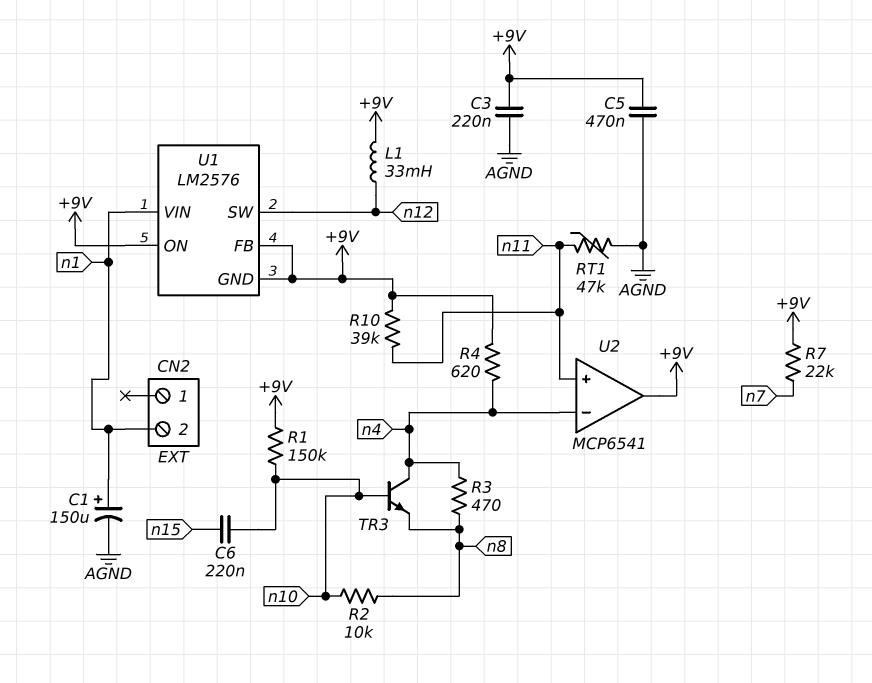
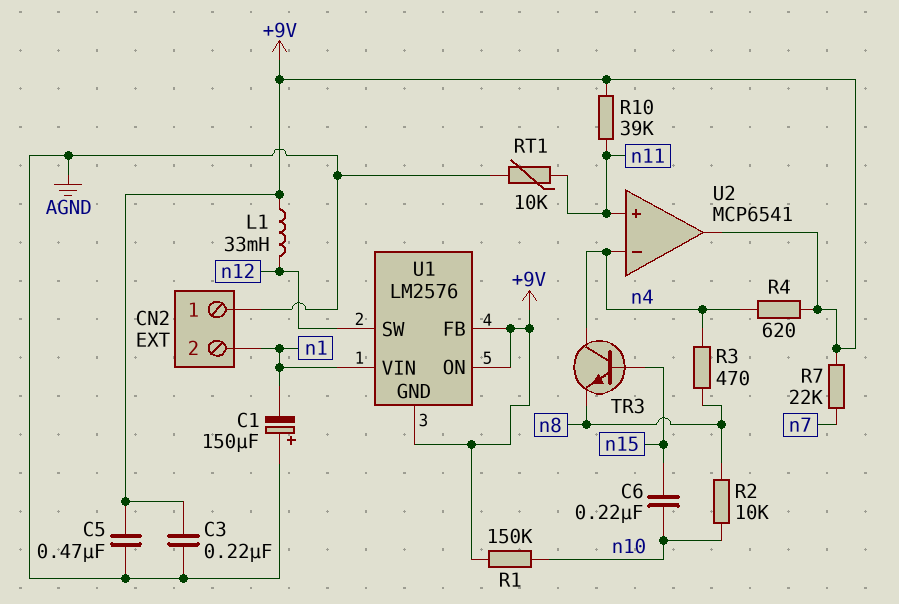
C1: 150uF (plus n1, minus AGND) -> 150uF (plus AGND, minus n1)
CN2 pin 1: none -> AGND
RT1: 47k (AGND, n11) -> 10k (AGND, n11)
TR3: NPN (B n10, C n4, E n8) -> NPN (B n15, C n4, E n8)

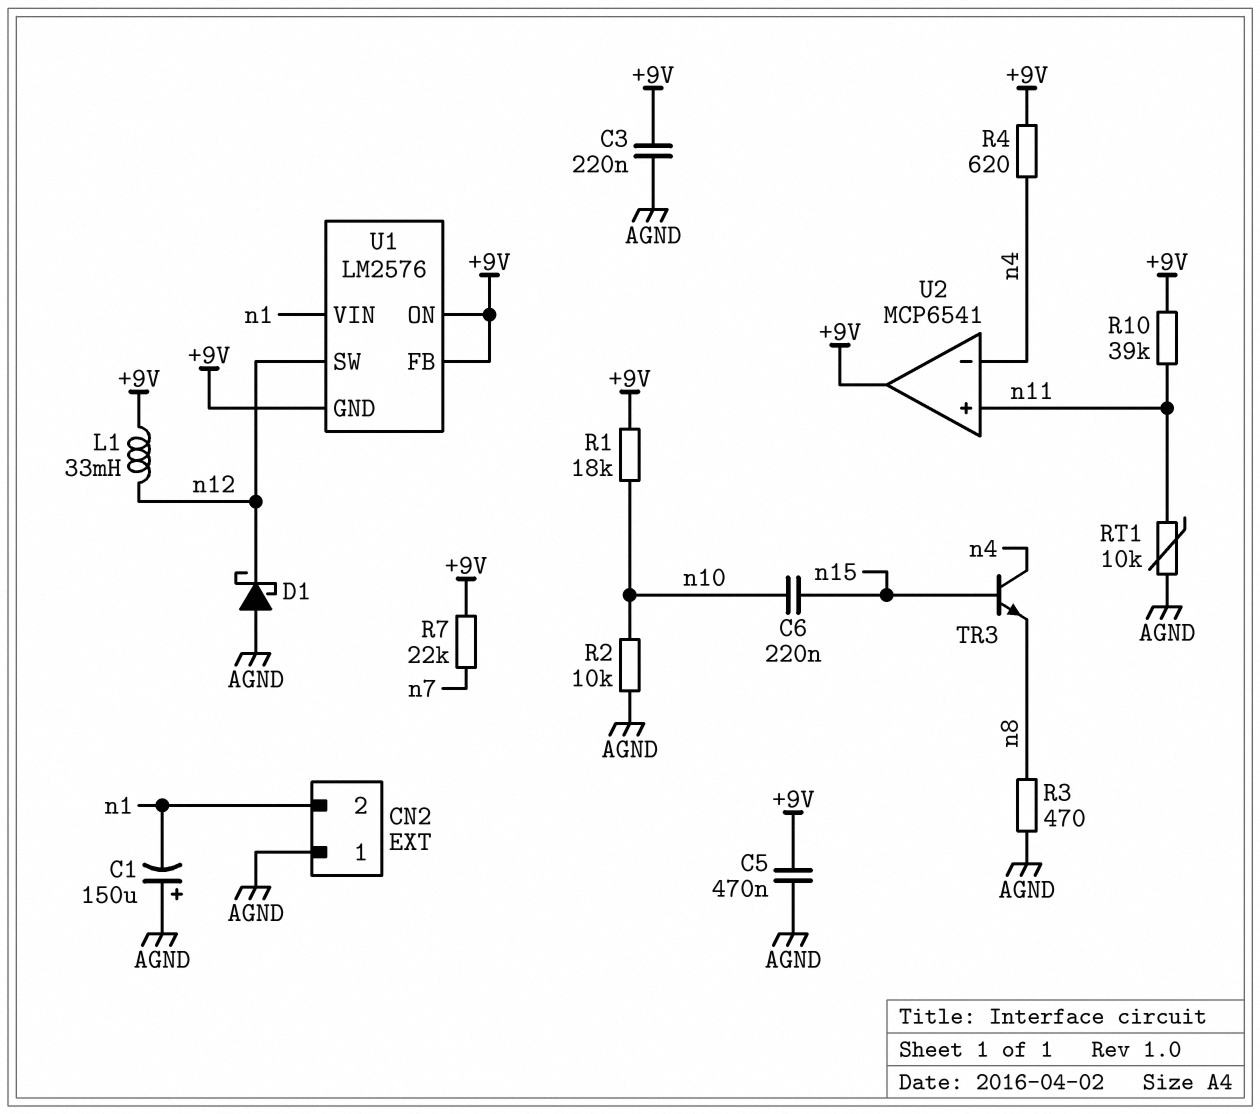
D1: none -> schottky (A AGND, K n12)
R1: 150k (+9V, n10) -> 18k (+9V, n10)
R2: 10k (n8, n10) -> 10k (AGND, n10)
R3: 470 (n4, n8) -> 470 (AGND, n8)

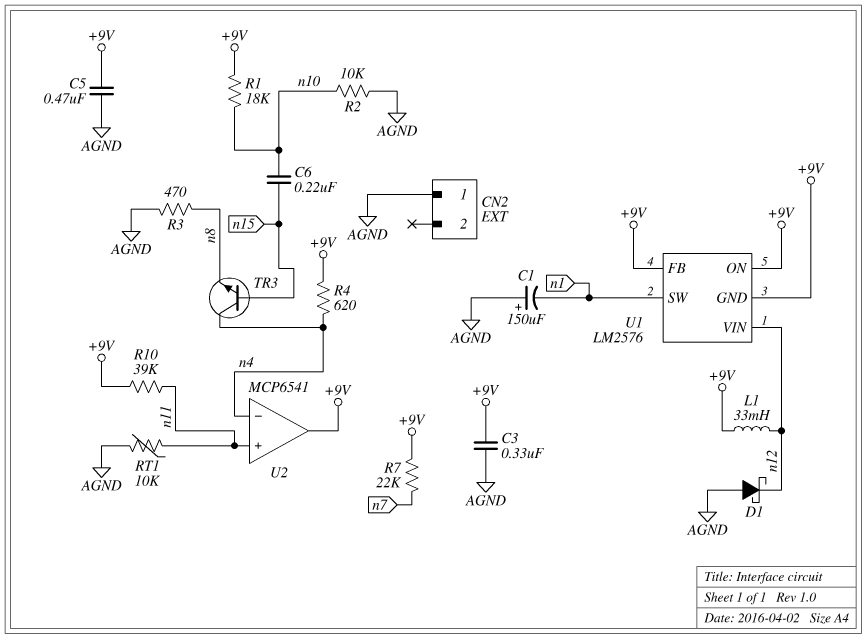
C3: 220nF (+9V, AGND) -> 330nF (+9V, AGND)
CN2 pin 2: n1 -> none
U1 pin SW: n12 -> n1
U1 pin VIN: n1 -> n12

